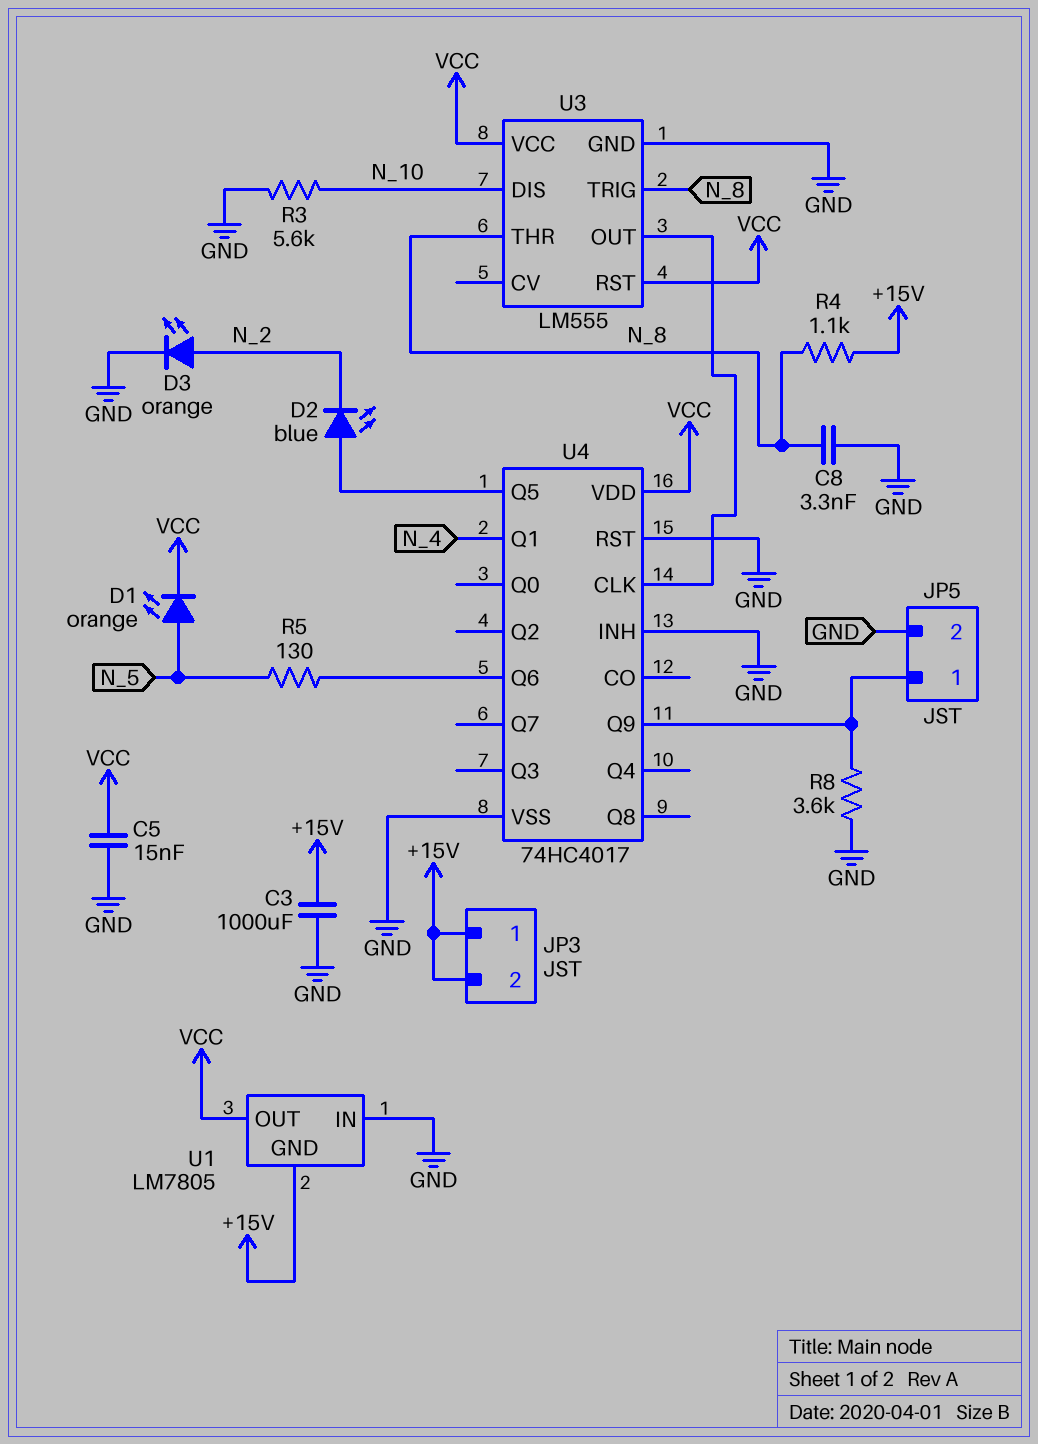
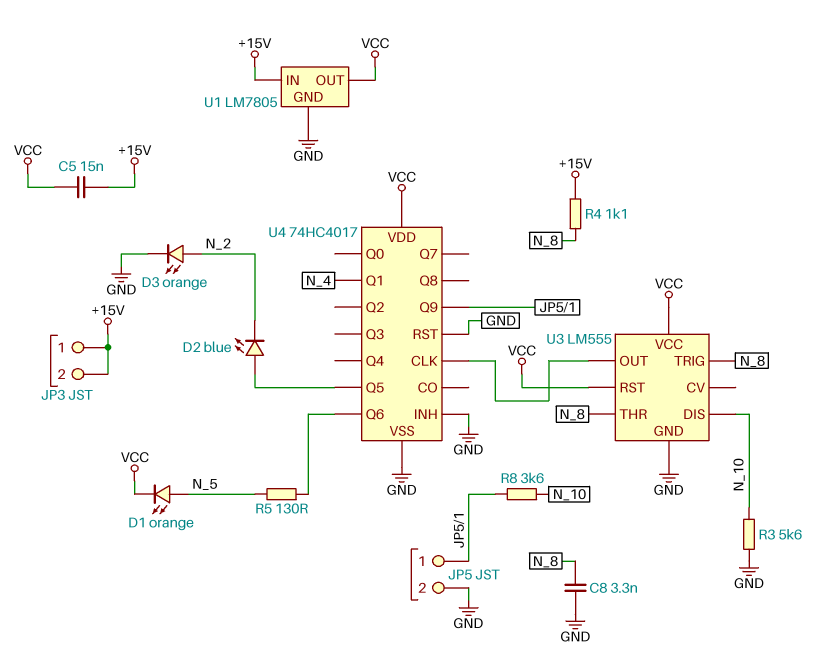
C3: 1000uF (+15V, GND) -> none
C5: 15nF (GND, VCC) -> 15nF (+15V, VCC)
R8: 3.6k (GND, JP5/1) -> 3.6k (JP5/1, N_10)
U1 pin GND: +15V -> GND
U1 pin IN: GND -> +15V

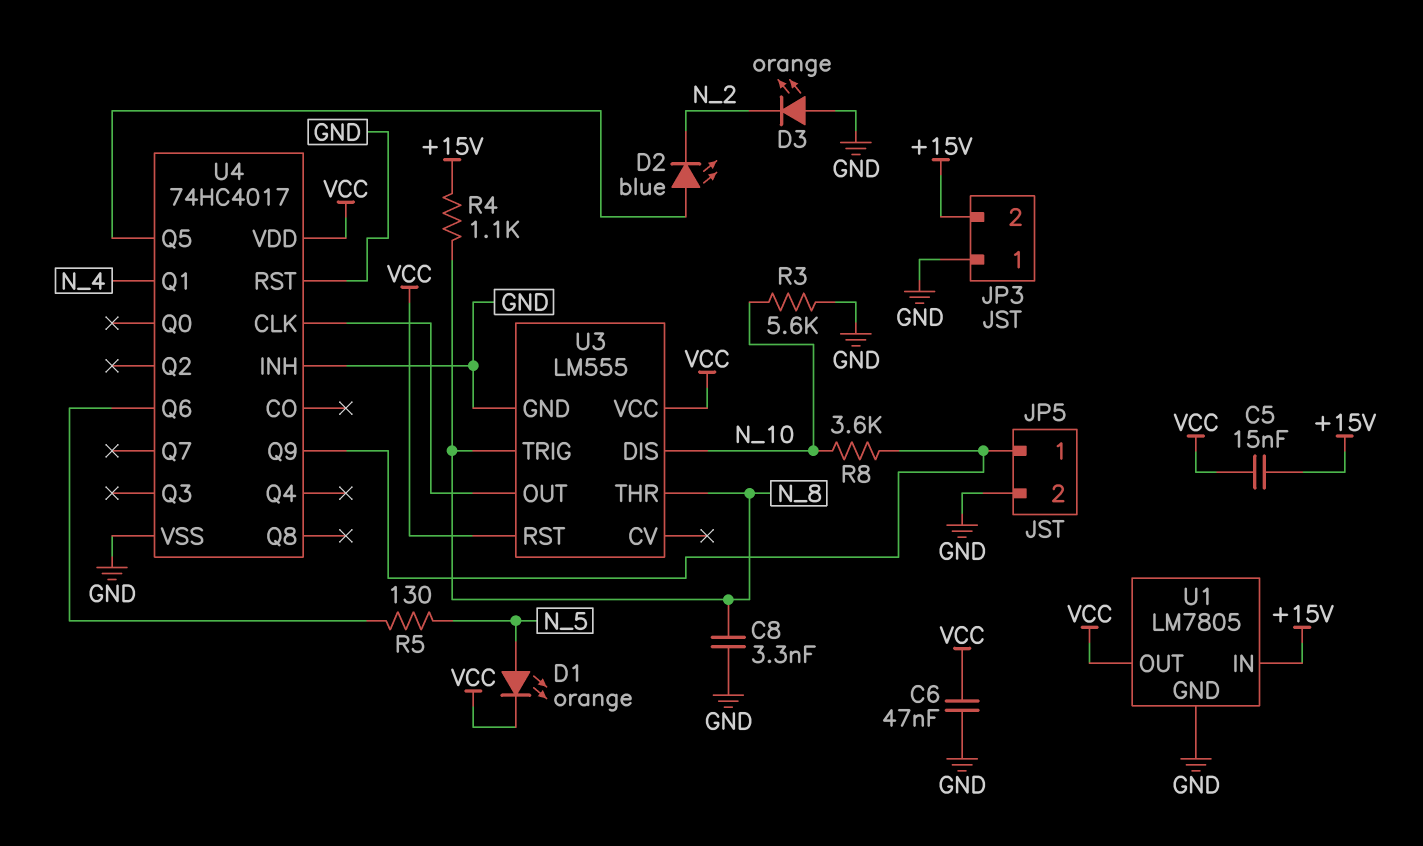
C6: none -> 47nF (GND, VCC)
D3: LED orange (A N_2, K GND) -> LED orange (A GND, K N_2)
JP3 pin 1: +15V -> GND

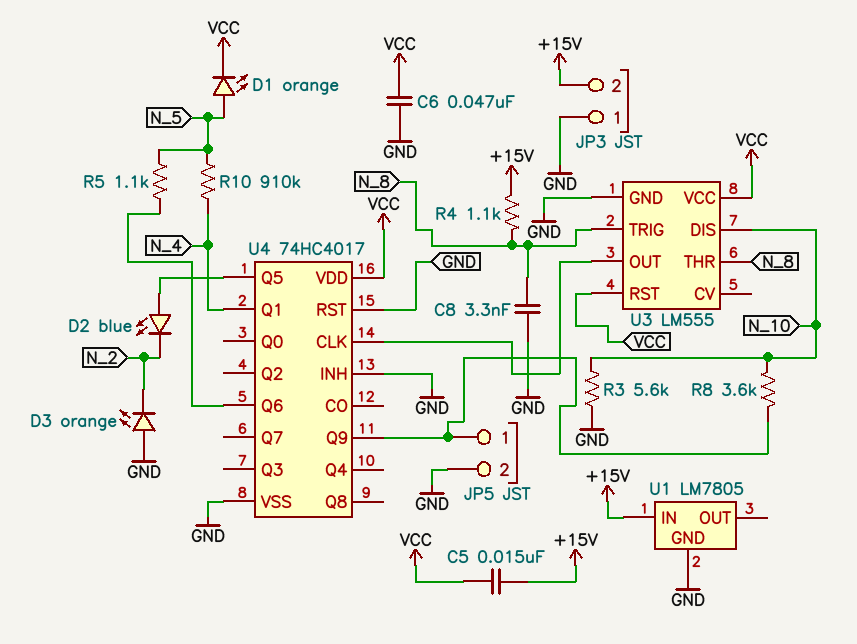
R5: 130 (N_5, U4/Q6) -> 1.1k (N_5, U4/Q6)
R10: none -> 910k (N_4, N_5)
U1 pin OUT: VCC -> none

